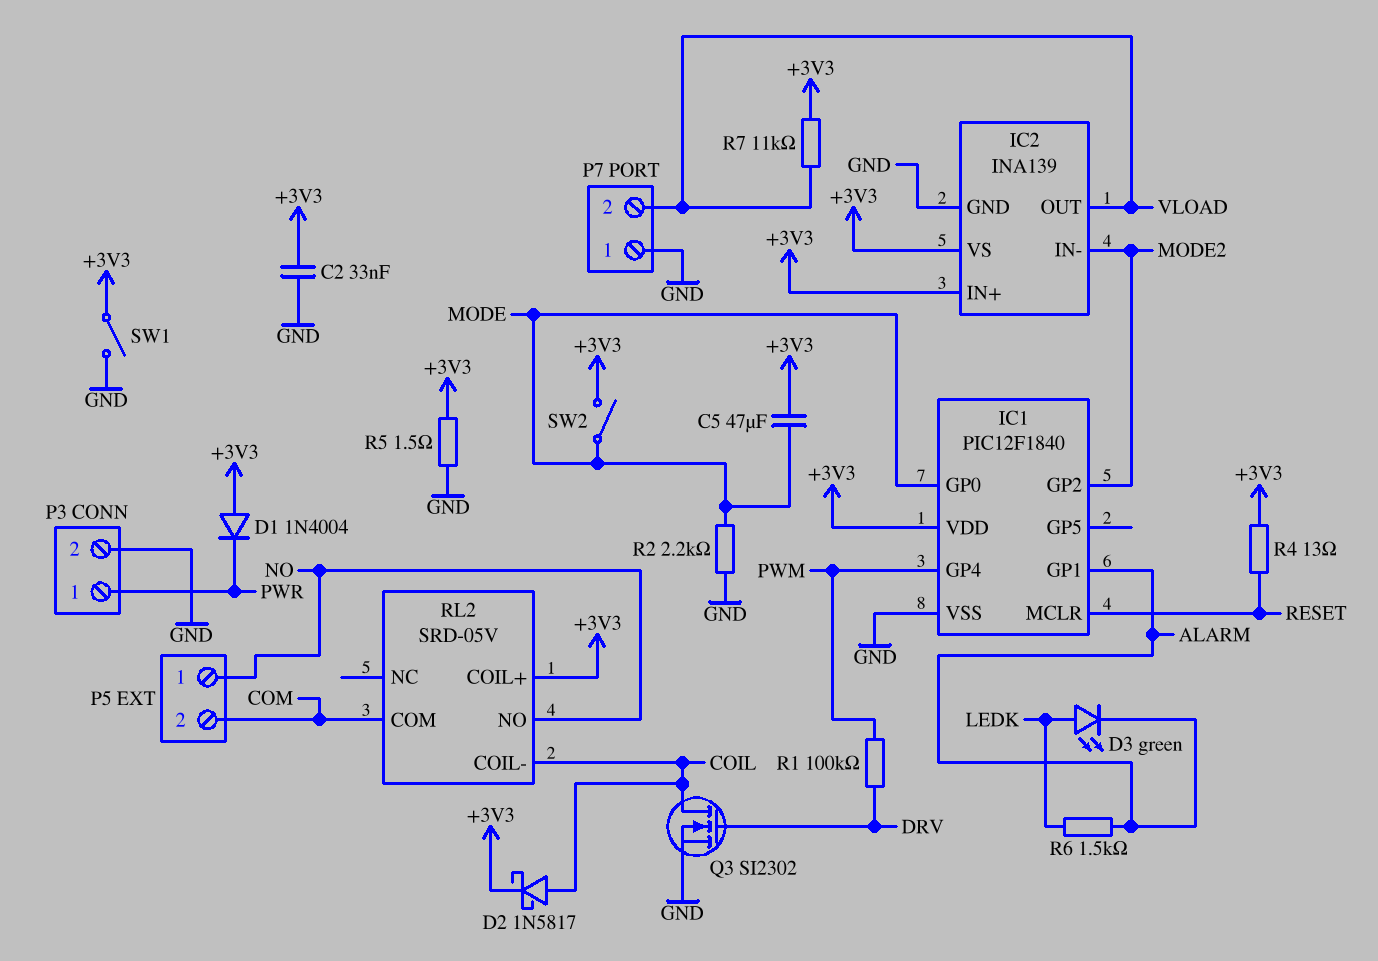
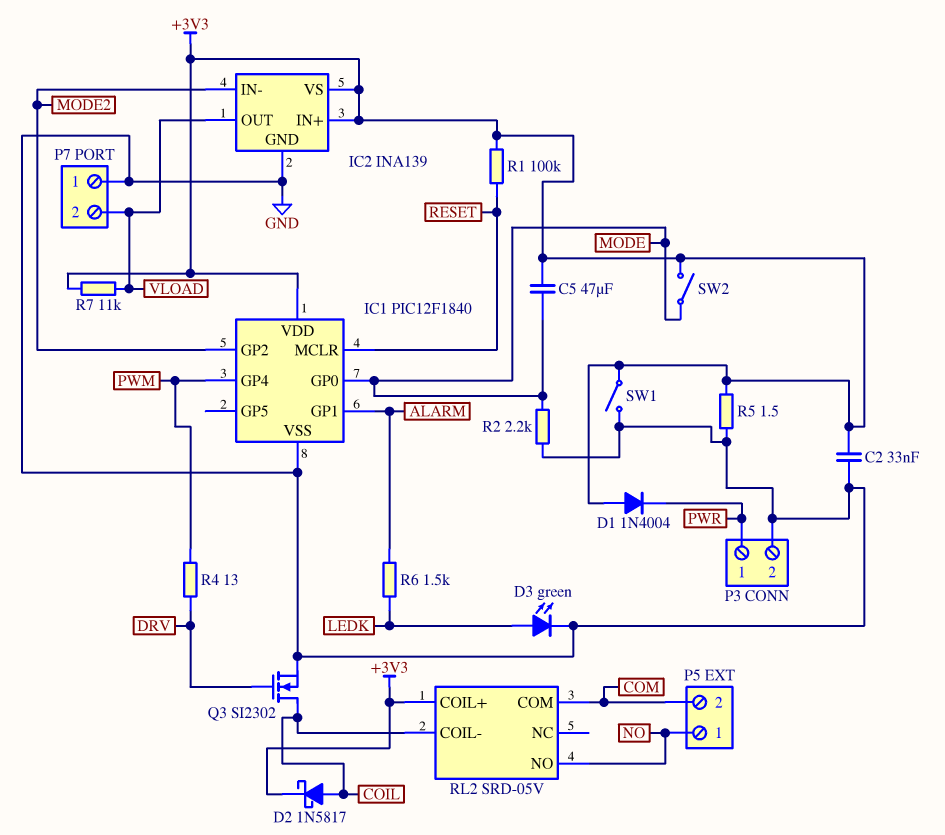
D3: LED green (A LEDK, K ALARM) -> LED green (A LEDK, K GND)
R1: 100k (DRV, PWM) -> 100k (+3V3, RESET)
R4: 13 (+3V3, RESET) -> 13 (DRV, PWM)

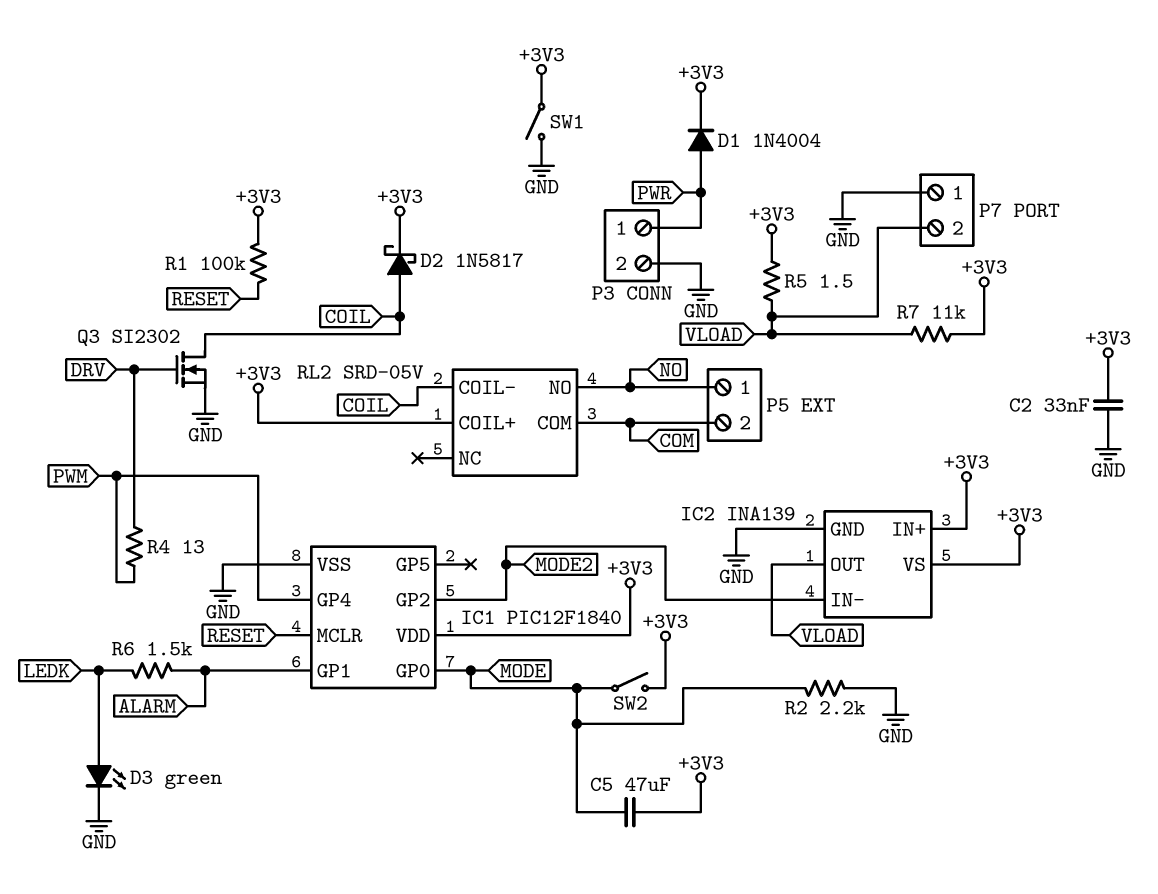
D1: diode 1N4004 (A +3V3, K PWR) -> diode 1N4004 (A PWR, K +3V3)
R5: 1.5 (+3V3, GND) -> 1.5 (+3V3, VLOAD)

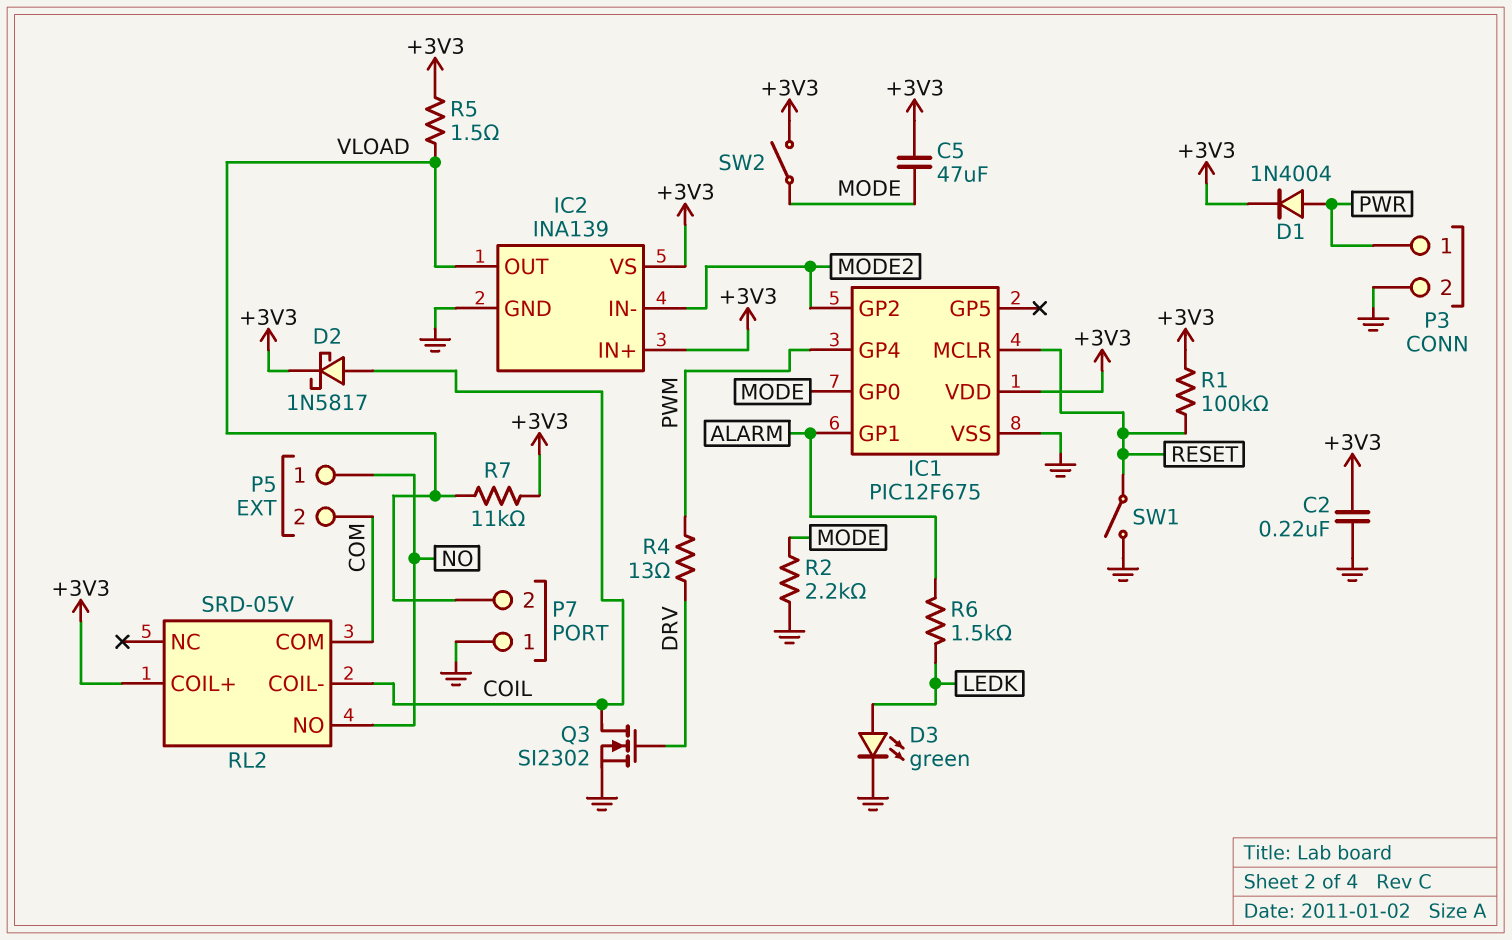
C2: 33nF (+3V3, GND) -> 220nF (+3V3, GND)
IC1: PIC12F1840 -> PIC12F675
SW1: switch (+3V3, GND) -> switch (GND, RESET)

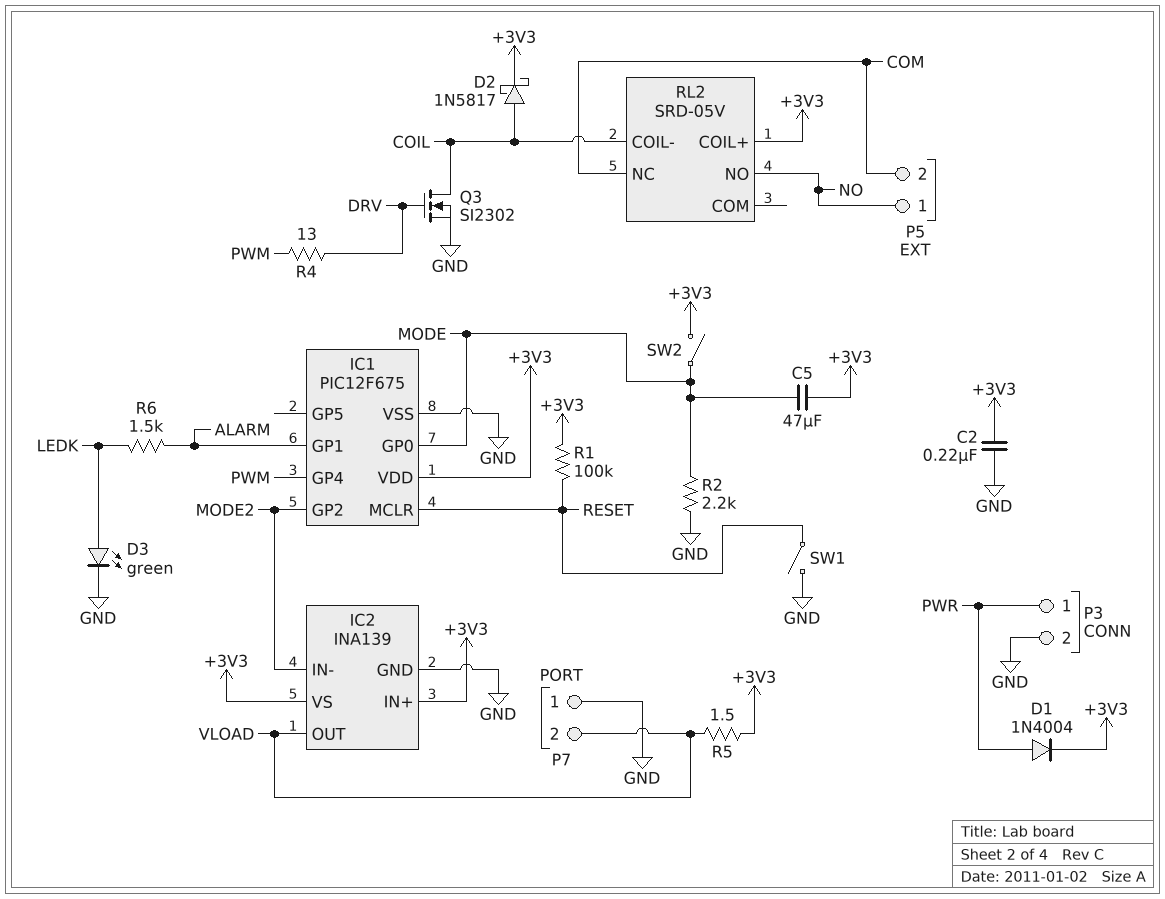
R7: 11k (+3V3, VLOAD) -> none
RL2 pin COM: COM -> none
RL2 pin NC: none -> COM

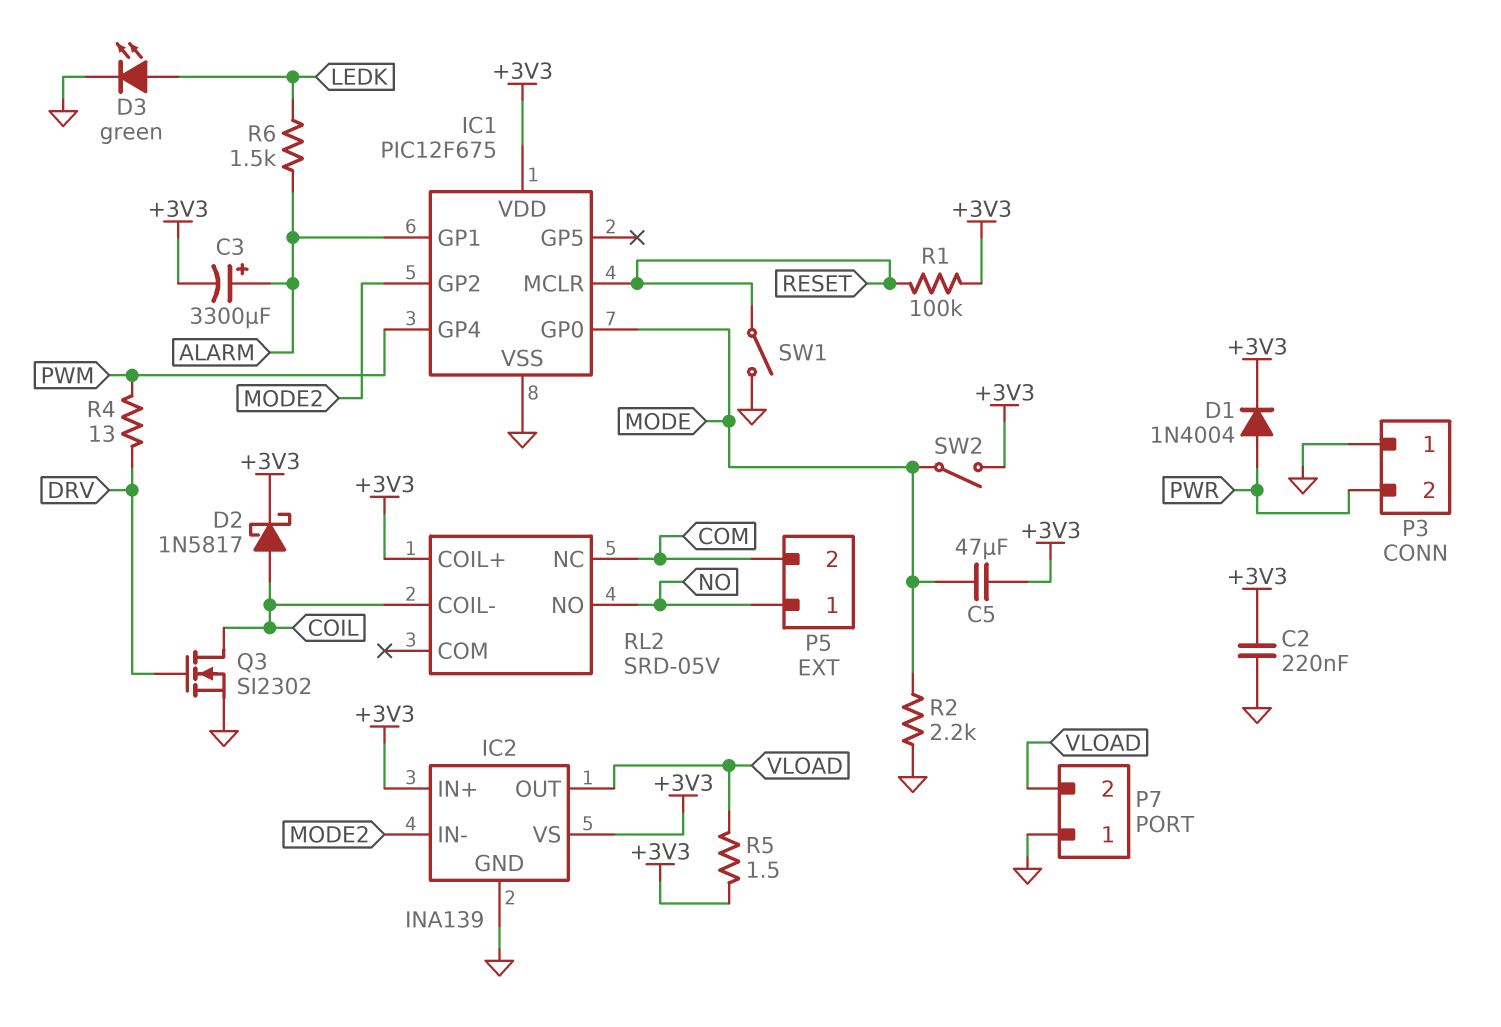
C3: none -> 3300uF (plus ALARM, minus +3V3)
P3 pin 1: PWR -> GND
P3 pin 2: GND -> PWR

